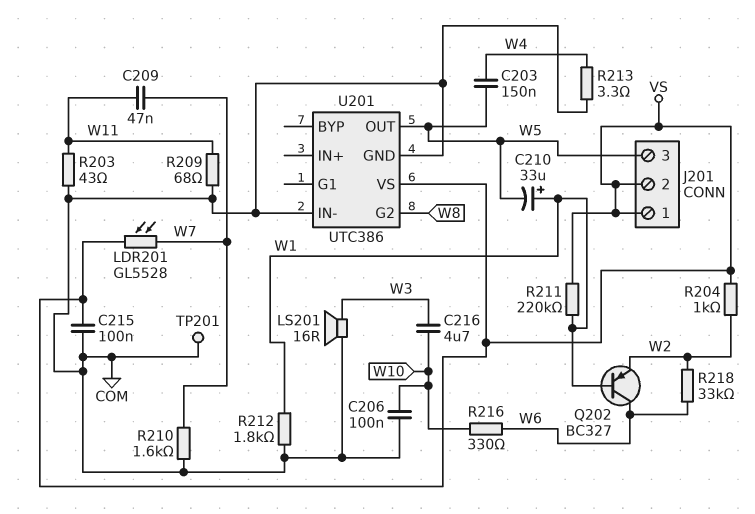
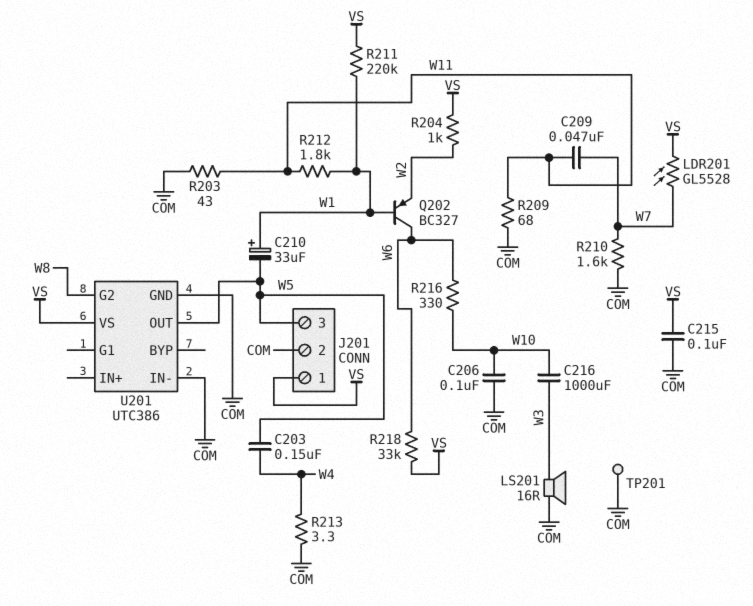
C216: 4.7uF (W3, W10) -> 1000uF (W3, W10)
J201 pin 2: VS -> COM
R212: 1.8k (COM, W1) -> 1.8k (W1, W11)
R218: 33k (W2, W6) -> 33k (VS, W6)

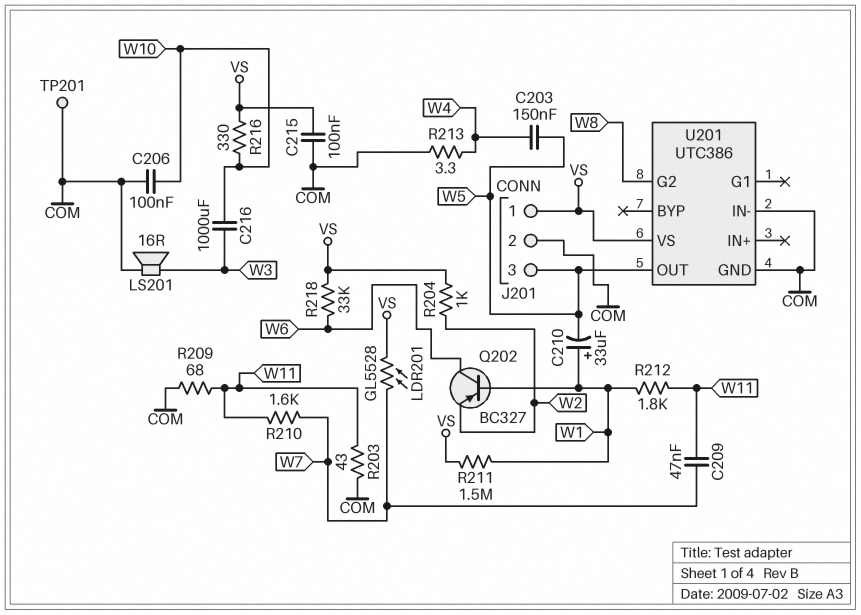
R210: 1.6k (COM, W7) -> 1.6k (W7, W11)
R211: 220k (VS, W1) -> 1.5M (VS, W1)
R216: 330 (W6, W10) -> 330 (VS, W10)

